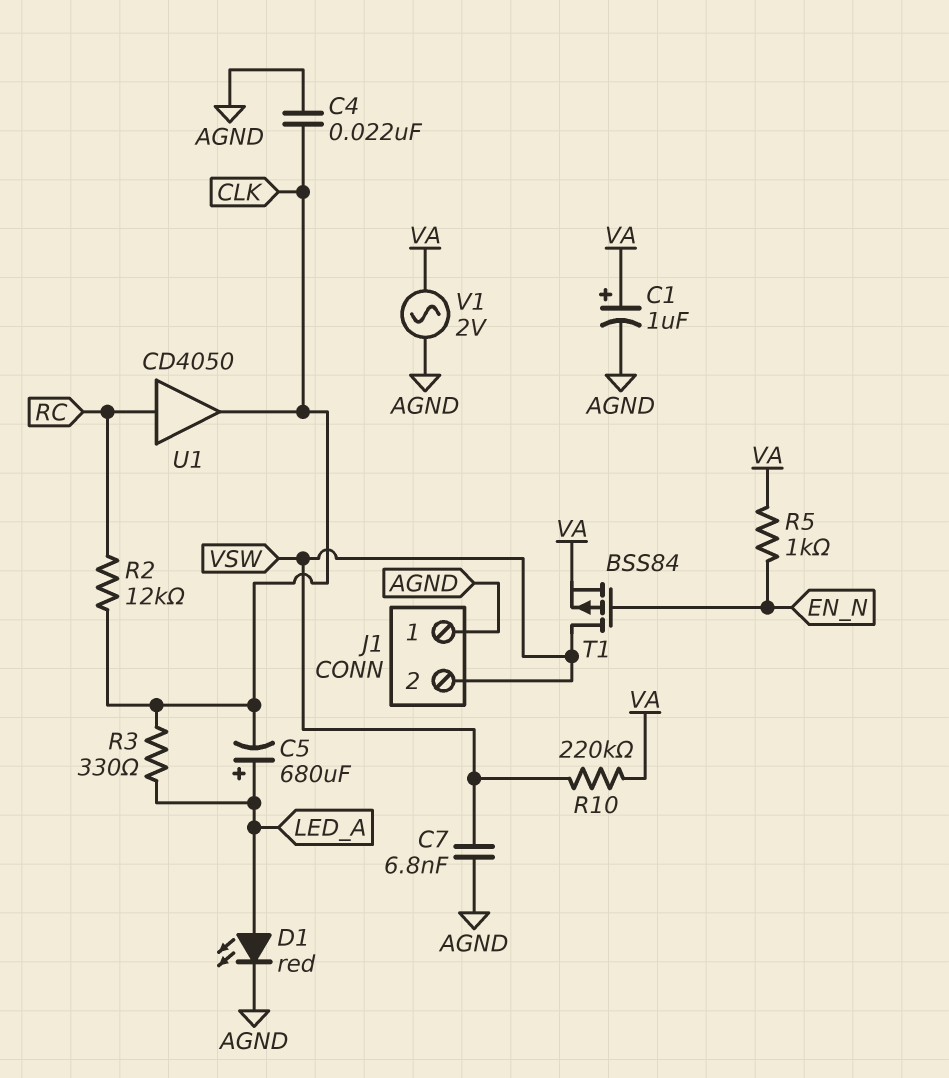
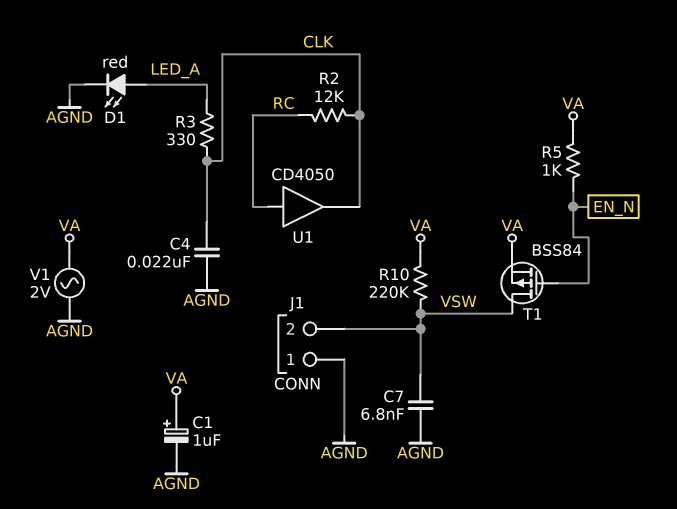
C5: 680uF (plus LED_A, minus CLK) -> none

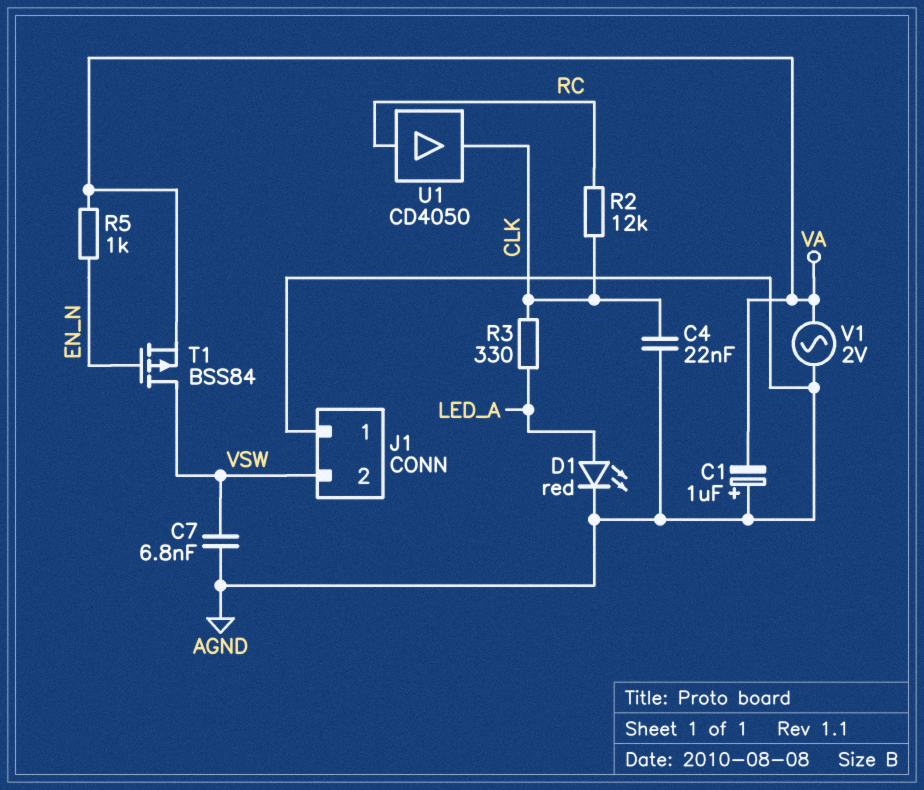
C1: 1uF (plus VA, minus AGND) -> 1uF (plus AGND, minus VA)
R10: 220k (VA, VSW) -> none

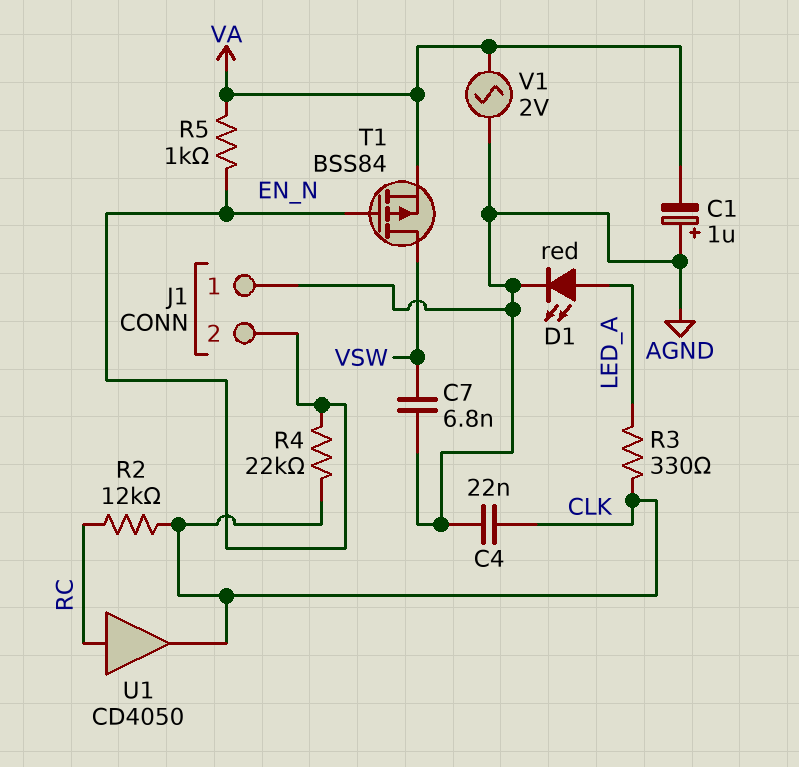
J1 pin 2: VSW -> EN_N
R4: none -> 22k (CLK, EN_N)

